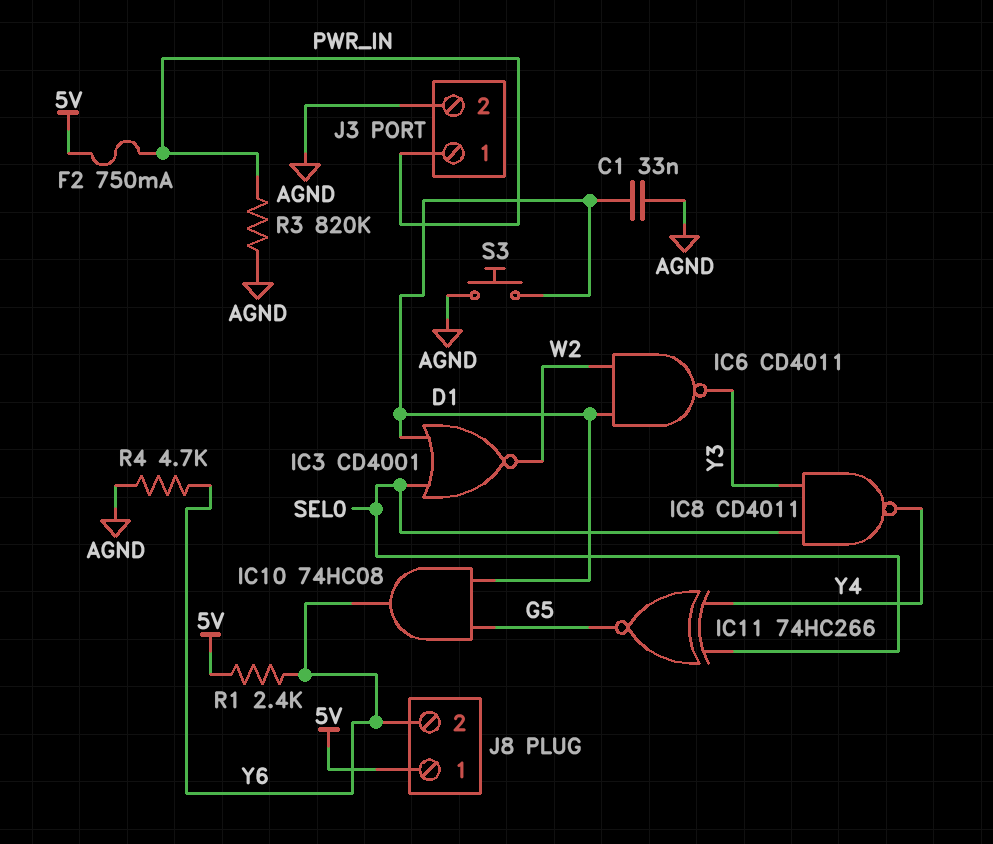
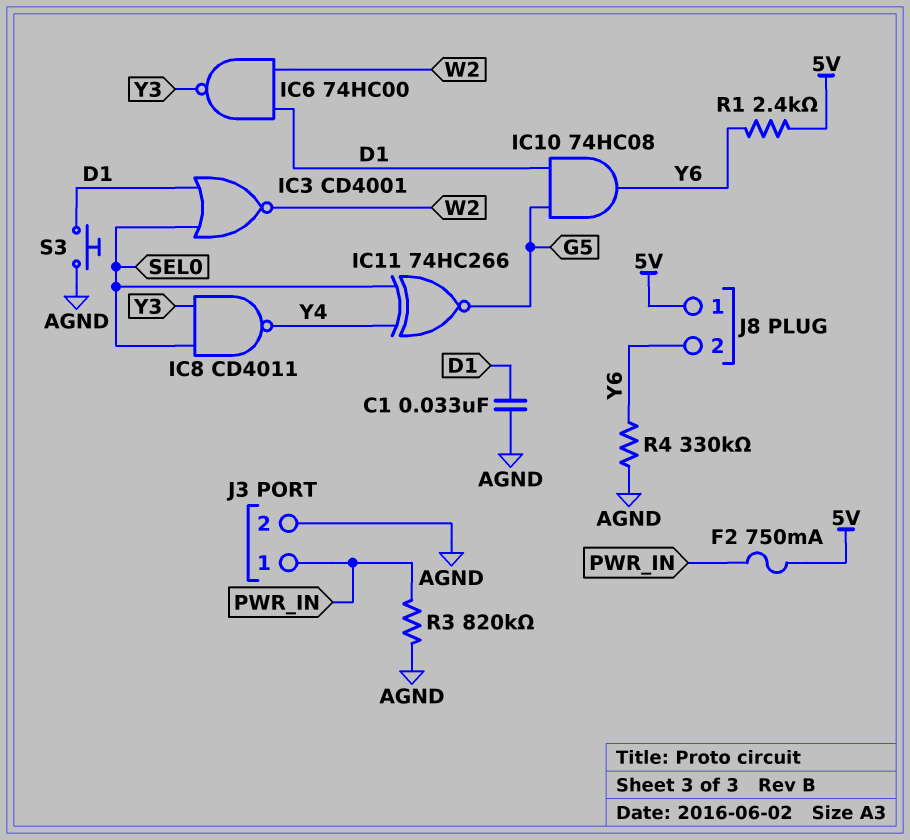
IC6: NAND CD4011 (in D1, in W2, out Y3) -> NAND 74HC00 (in D1, in W2, out Y3)
R4: 4.7k (AGND, Y6) -> 330k (AGND, Y6)

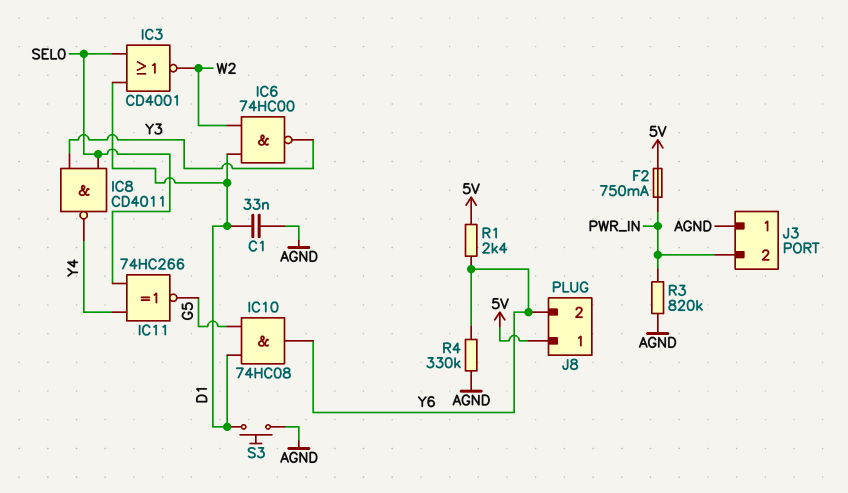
J3 pin 1: PWR_IN -> AGND
J3 pin 2: AGND -> PWR_IN

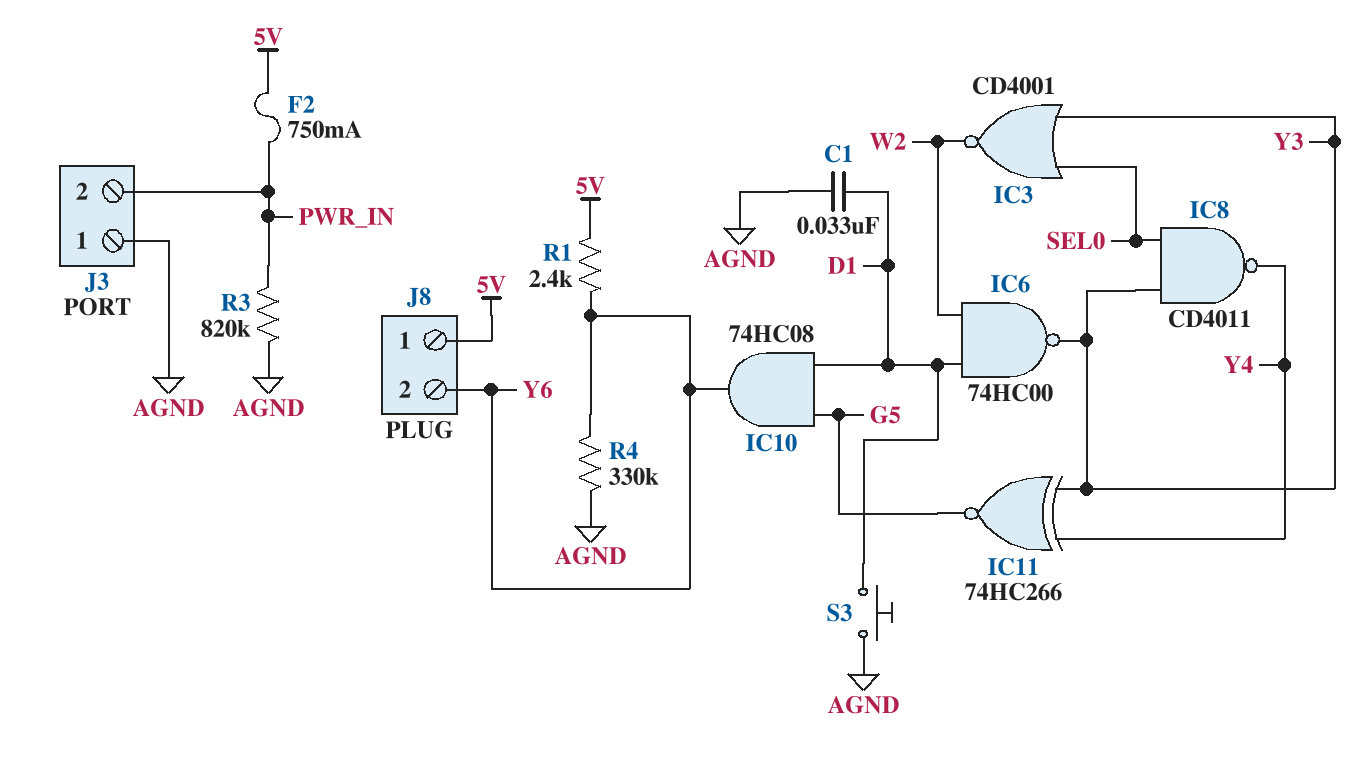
IC3: NOR CD4001 (in D1, in SEL0, out W2) -> NOR CD4001 (in SEL0, in Y3, out W2)
IC11: XNOR 74HC266 (in SEL0, in Y4, out G5) -> XNOR 74HC266 (in Y3, in Y4, out G5)

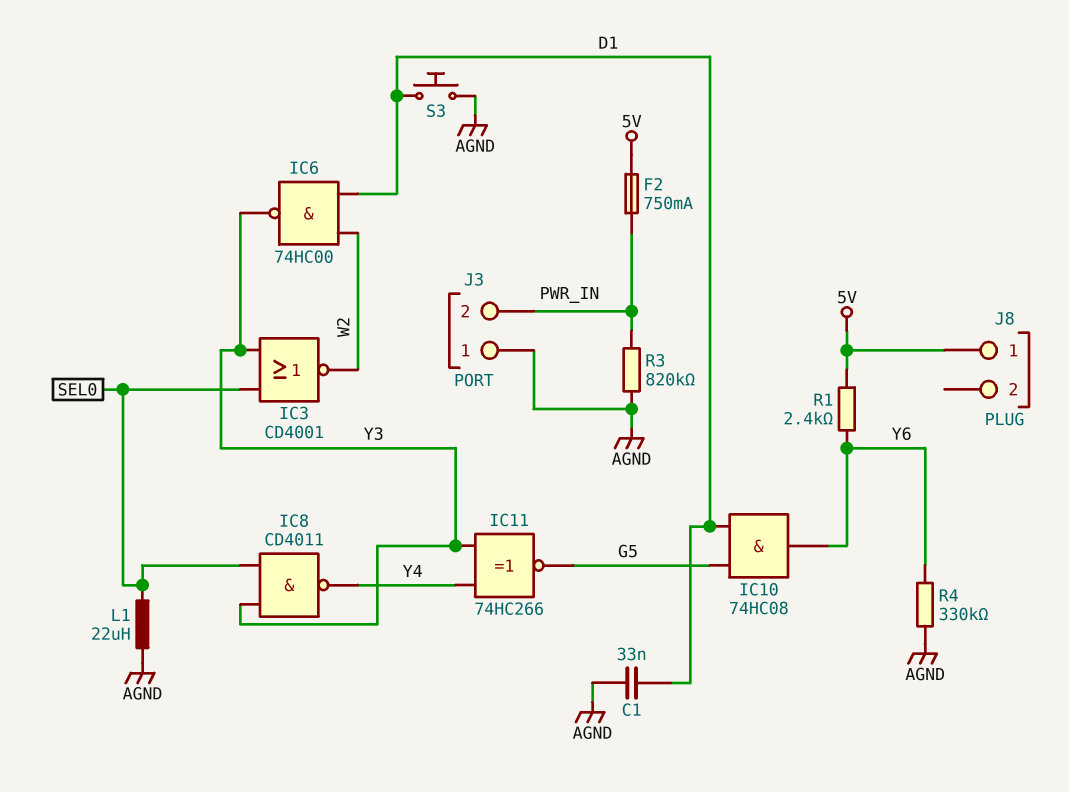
J8 pin 2: Y6 -> none
L1: none -> 22uH (AGND, SEL0)

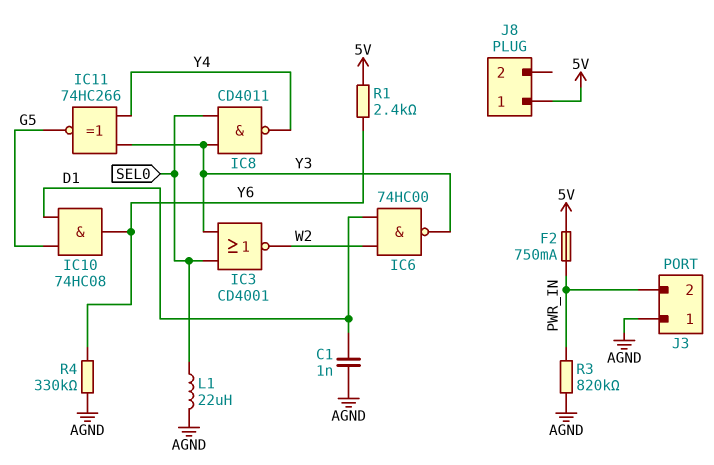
C1: 33nF (AGND, D1) -> 1nF (AGND, D1)
S3: button (AGND, D1) -> none

